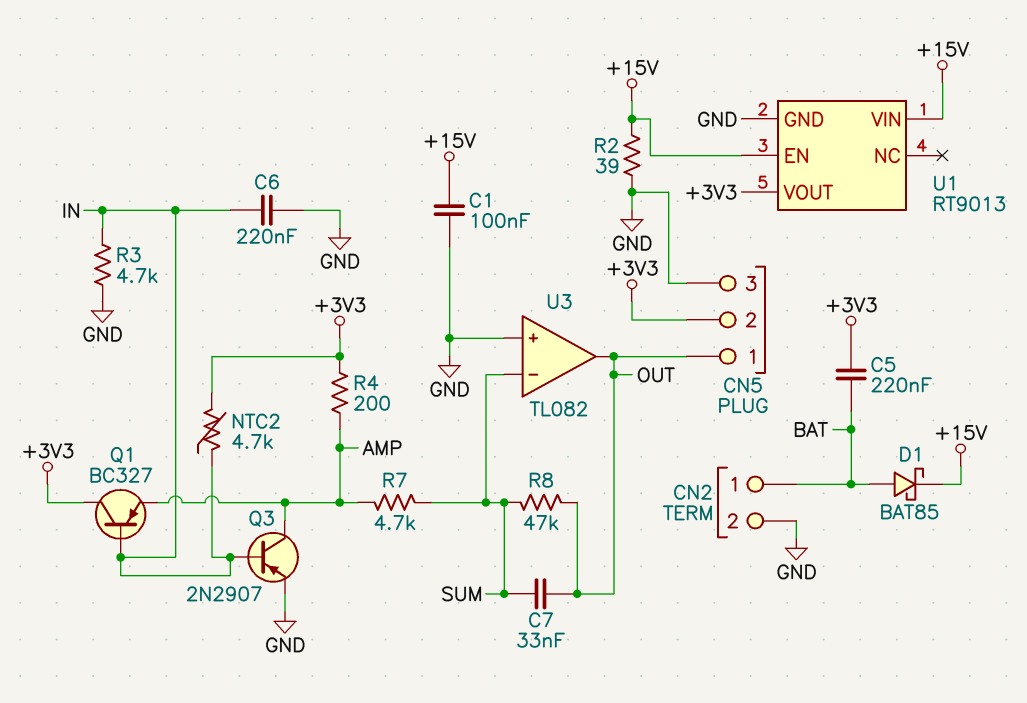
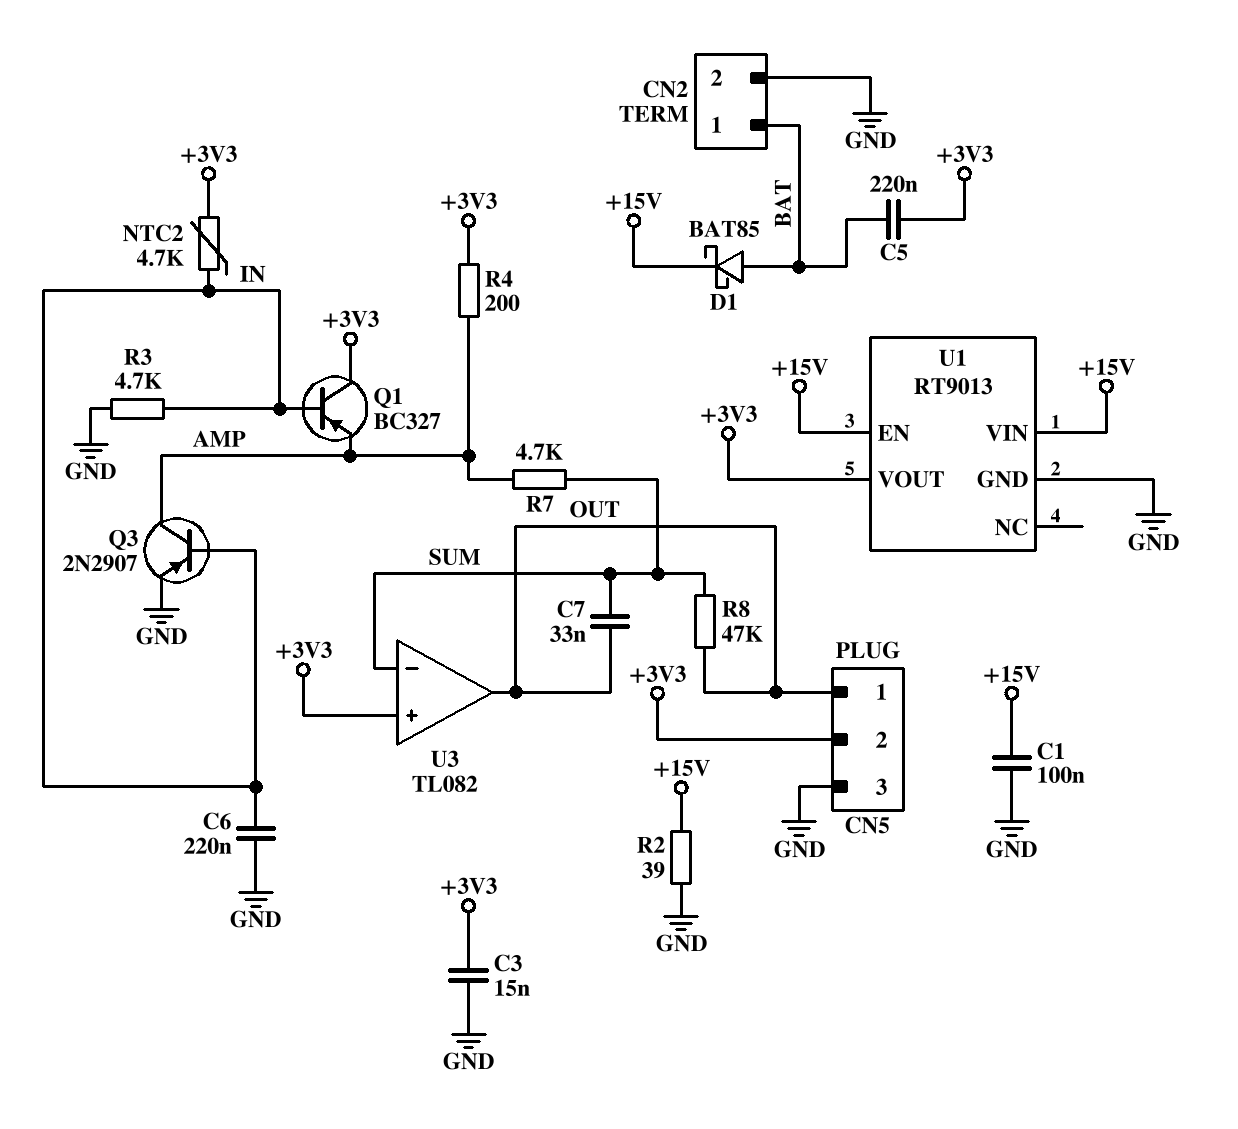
C3: none -> 15nF (+3V3, GND)
U3 pin in+: GND -> +3V3

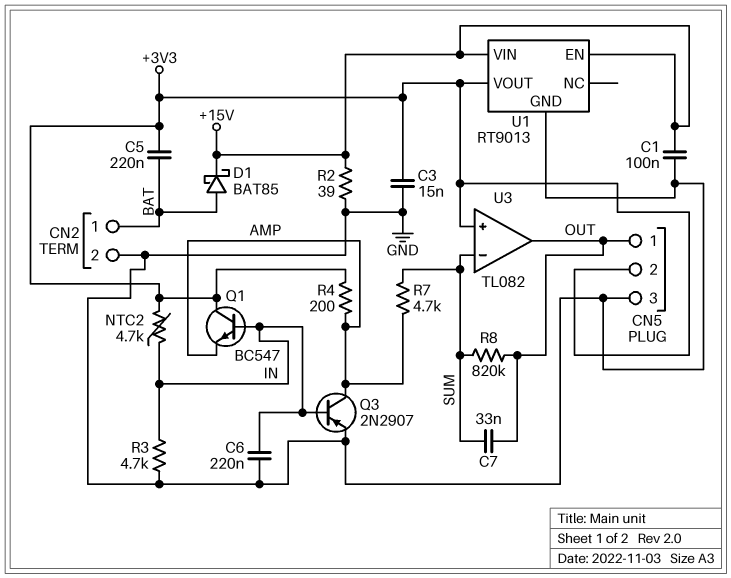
Q1: PNP BC327 (B IN, C +3V3, E AMP) -> NPN BC547 (B IN, C +3V3, E AMP)
R8: 47k (OUT, SUM) -> 820k (OUT, SUM)

